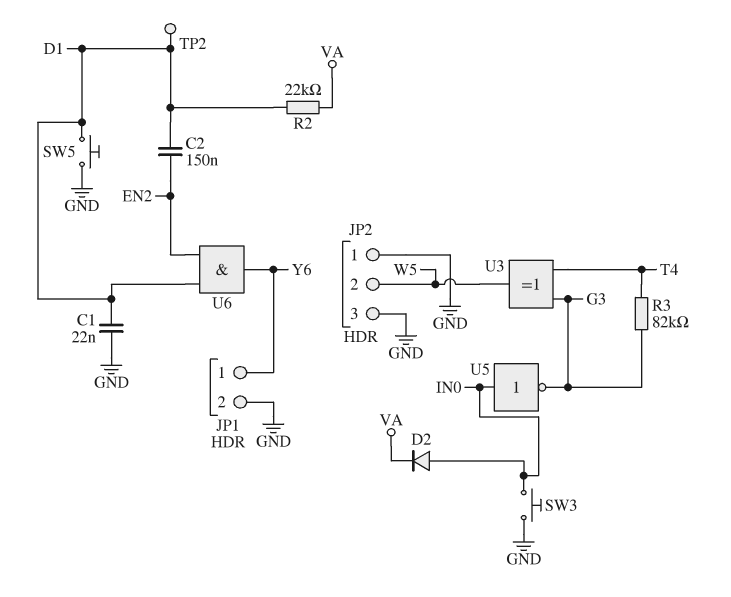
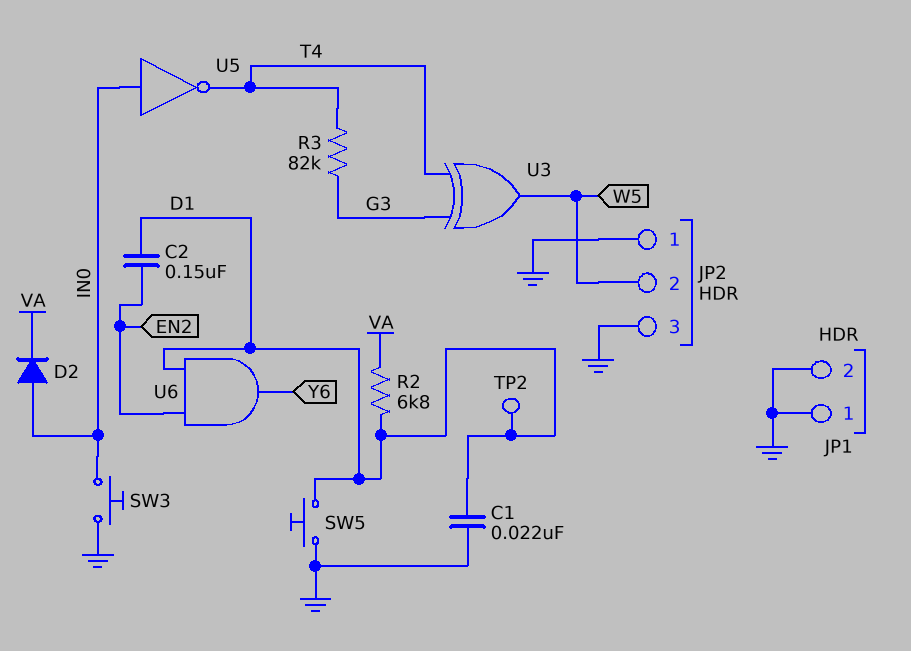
JP1 pin 1: Y6 -> GND
R2: 22k (D1, VA) -> 6.8k (D1, VA)
U5: NOT (in IN0, out G3) -> NOT (in IN0, out T4)

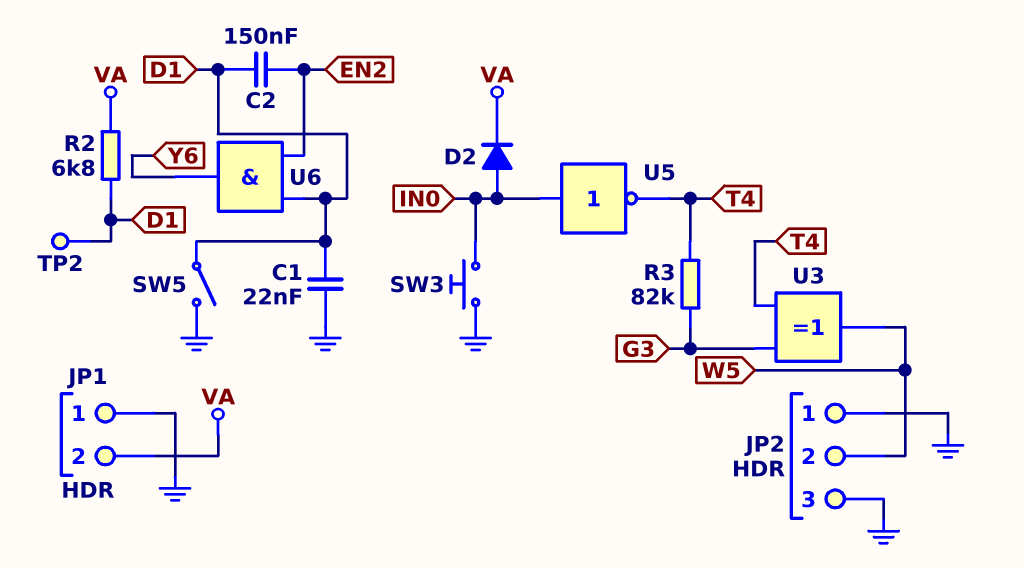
JP1 pin 2: GND -> VA
SW5: button (D1, GND) -> switch (D1, GND)

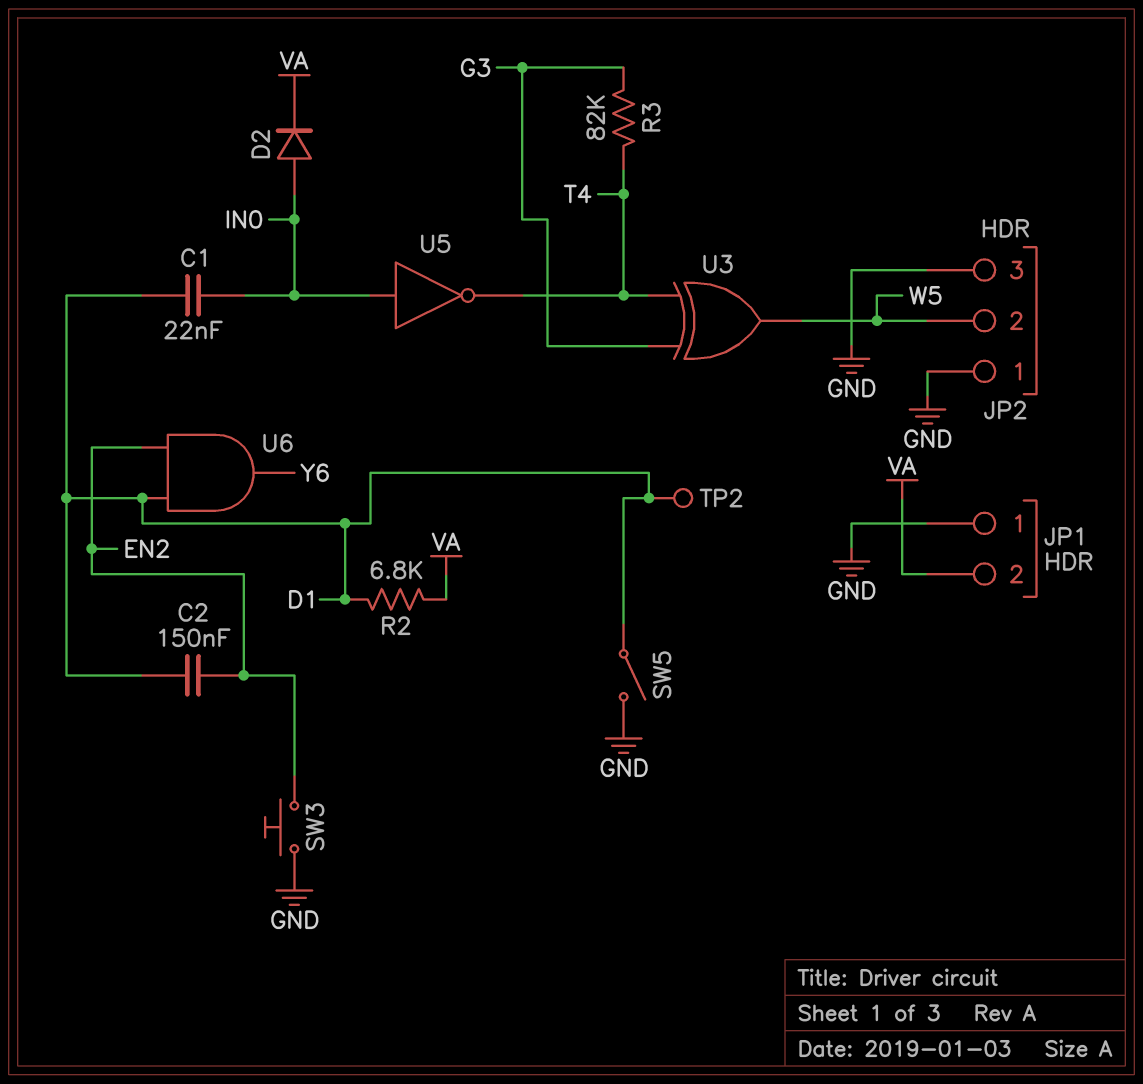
C1: 22nF (D1, GND) -> 22nF (D1, IN0)
SW3: button (GND, IN0) -> button (EN2, GND)

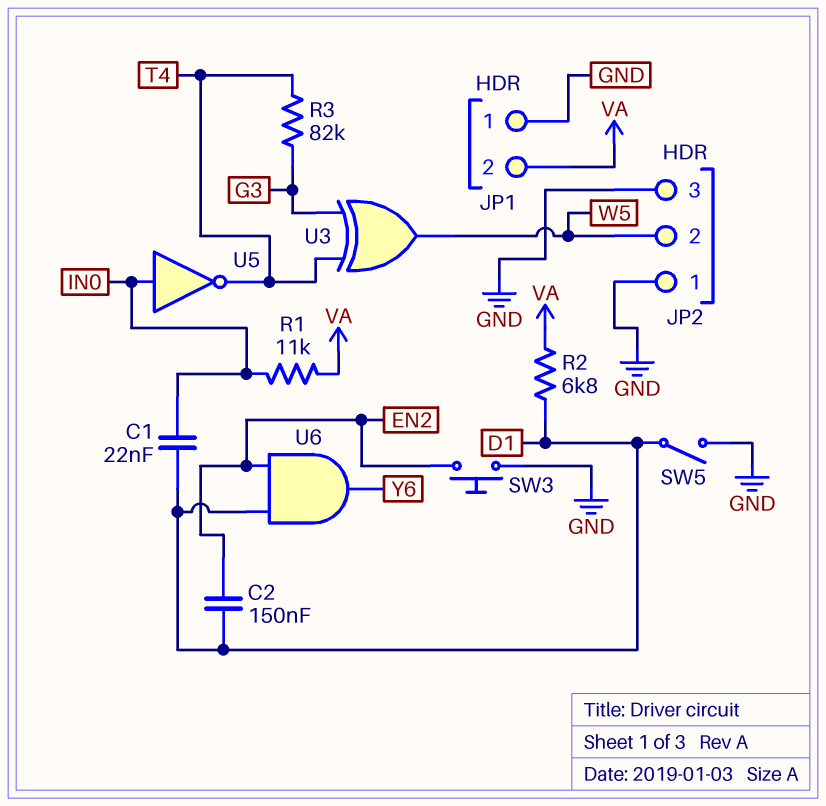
D2: diode (A IN0, K VA) -> none
R1: none -> 11k (IN0, VA)
TP2: test point (D1) -> none

